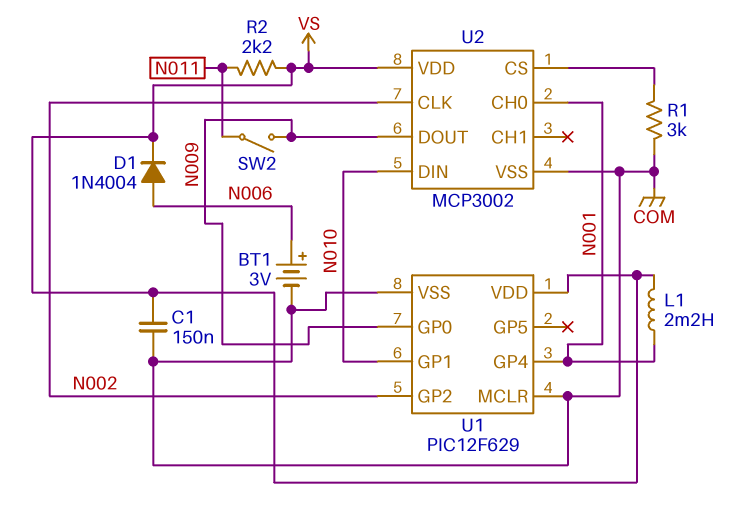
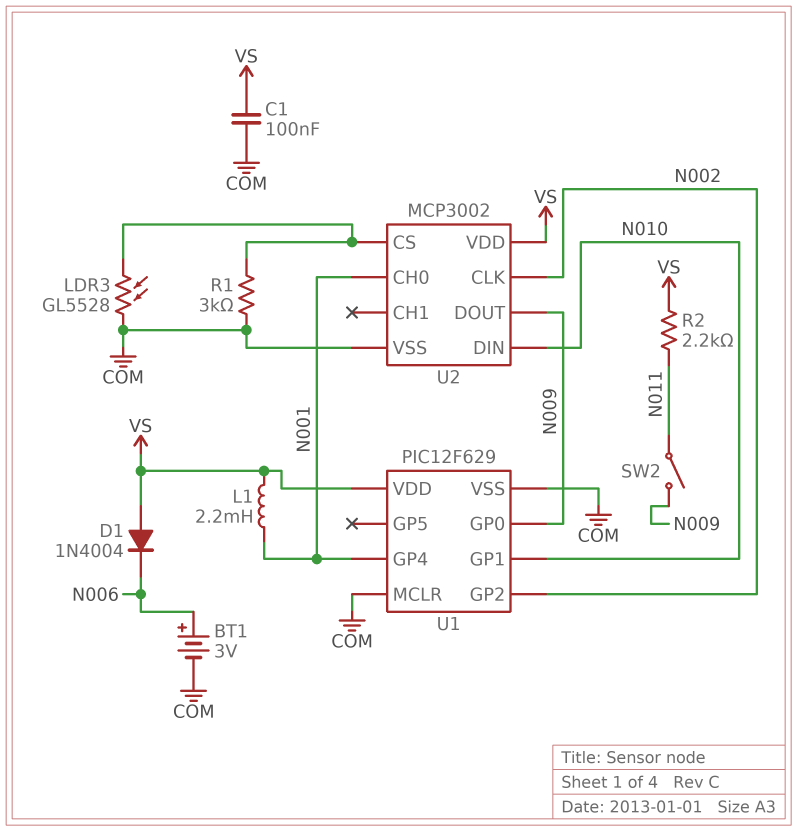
C1: 150nF (COM, VS) -> 100nF (COM, VS)
D1: diode 1N4004 (A N006, K VS) -> diode 1N4004 (A VS, K N006)
LDR3: none -> GL5528 (COM, U2/CS)

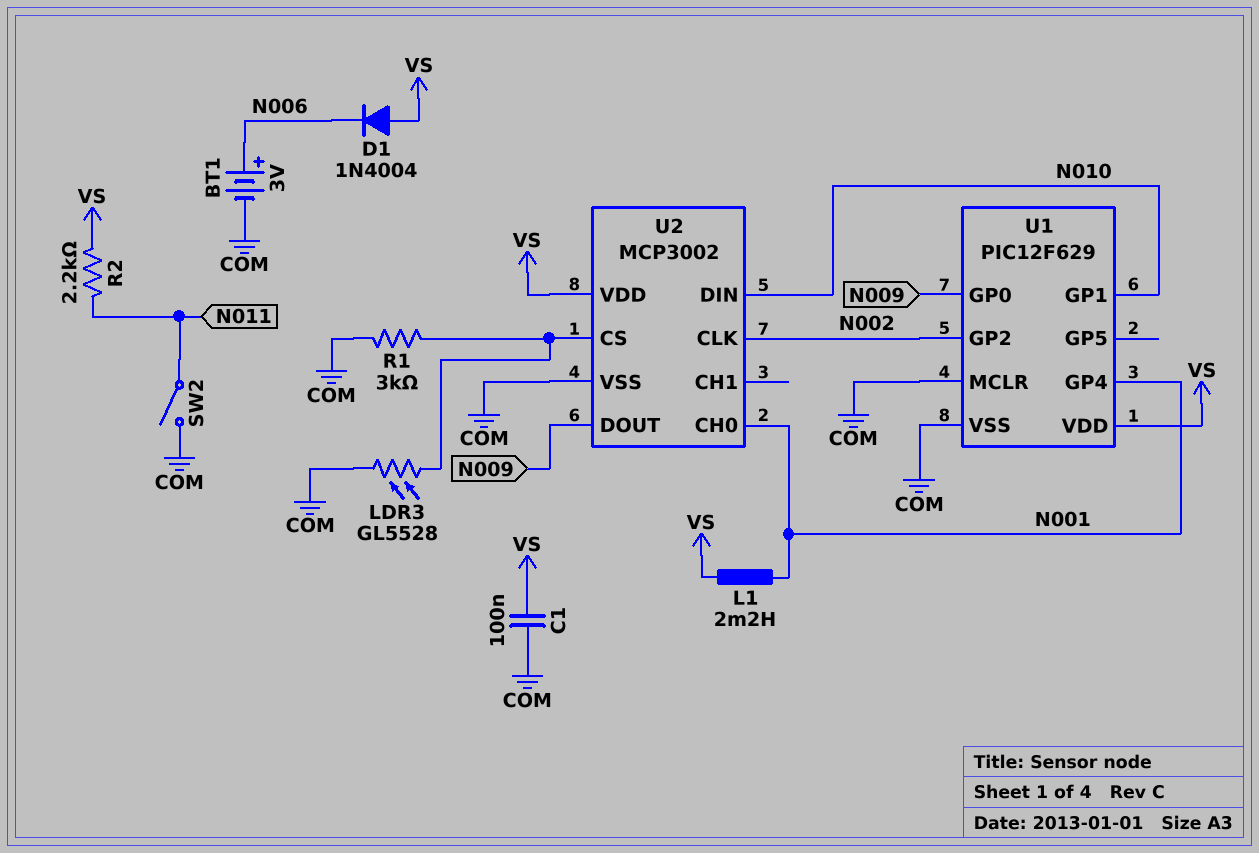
SW2: switch (N009, N011) -> switch (COM, N011)

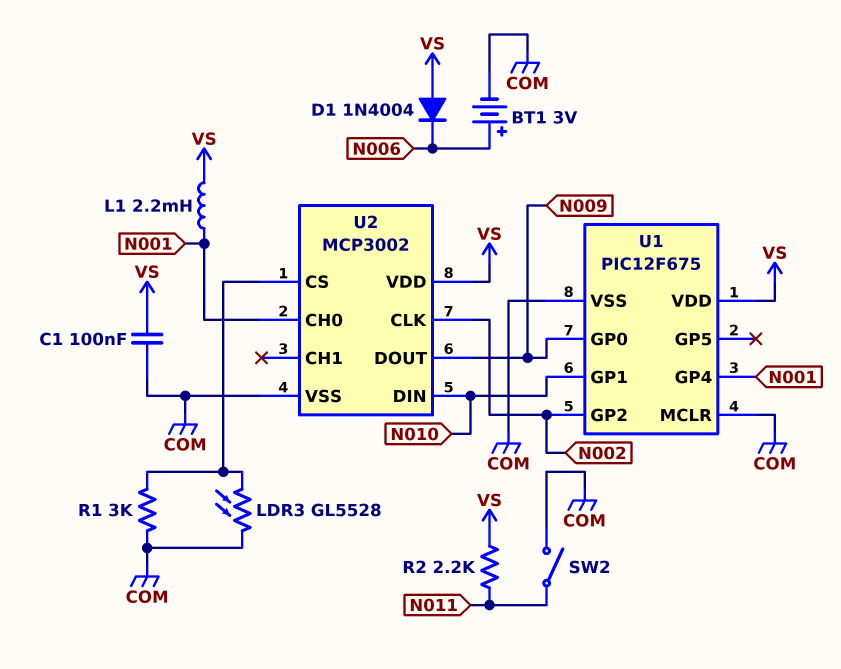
U1: PIC12F629 -> PIC12F675

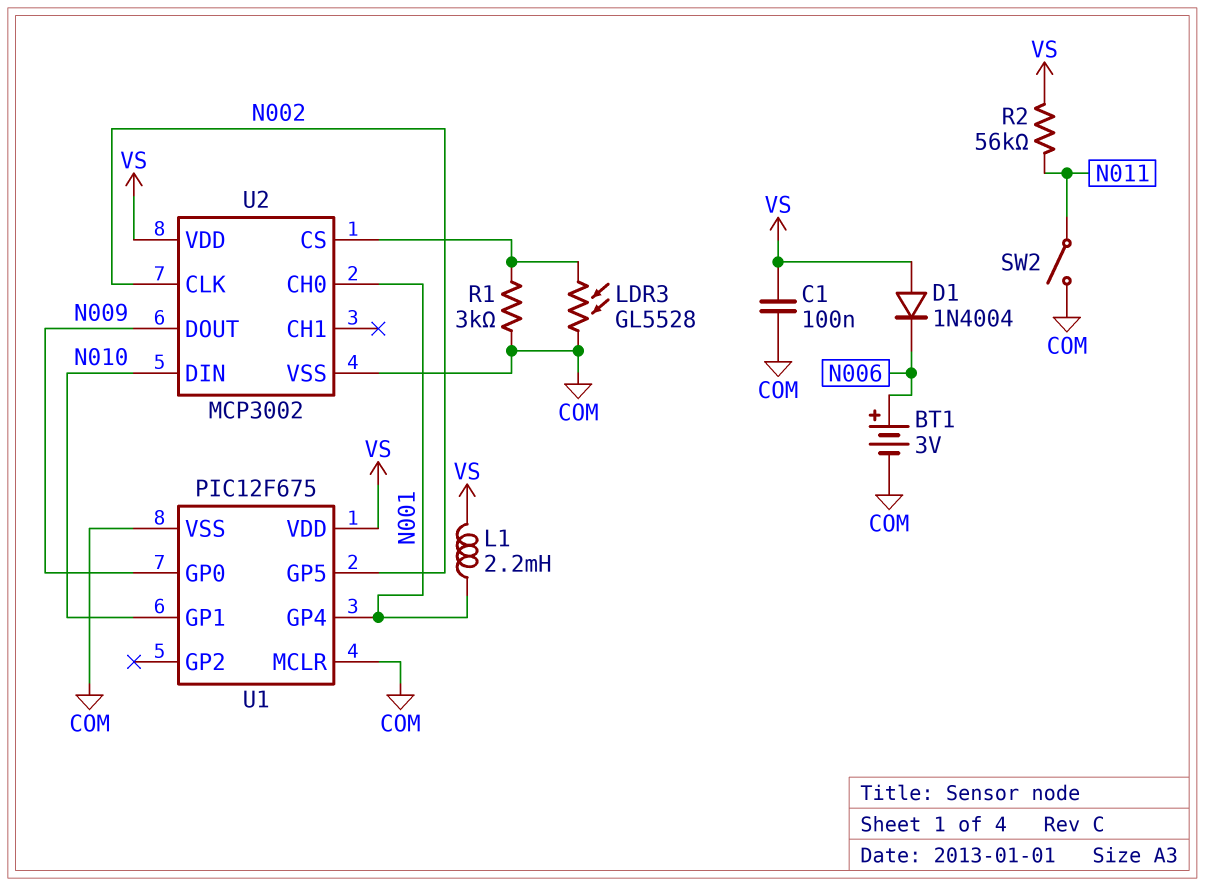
R2: 2.2k (N011, VS) -> 56k (N011, VS)
U1 pin GP2: N002 -> none
U1 pin GP5: none -> N002

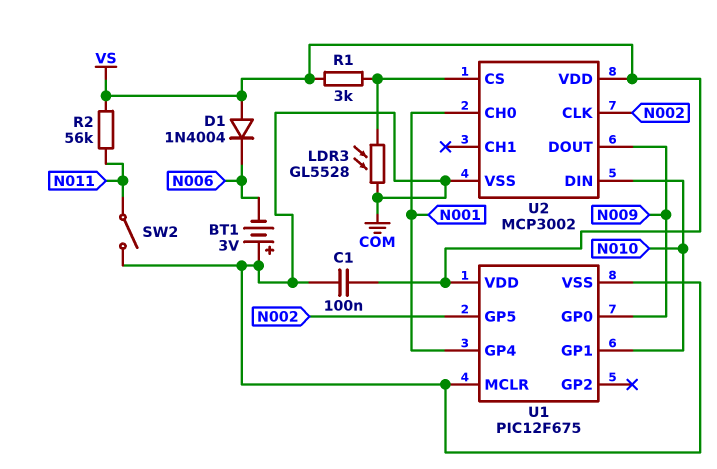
BT1: 3V (plus N006, minus COM) -> 3V (plus COM, minus N006)
L1: 2.2mH (N001, VS) -> none
R1: 3k (COM, U2/CS) -> 3k (U2/CS, VS)

